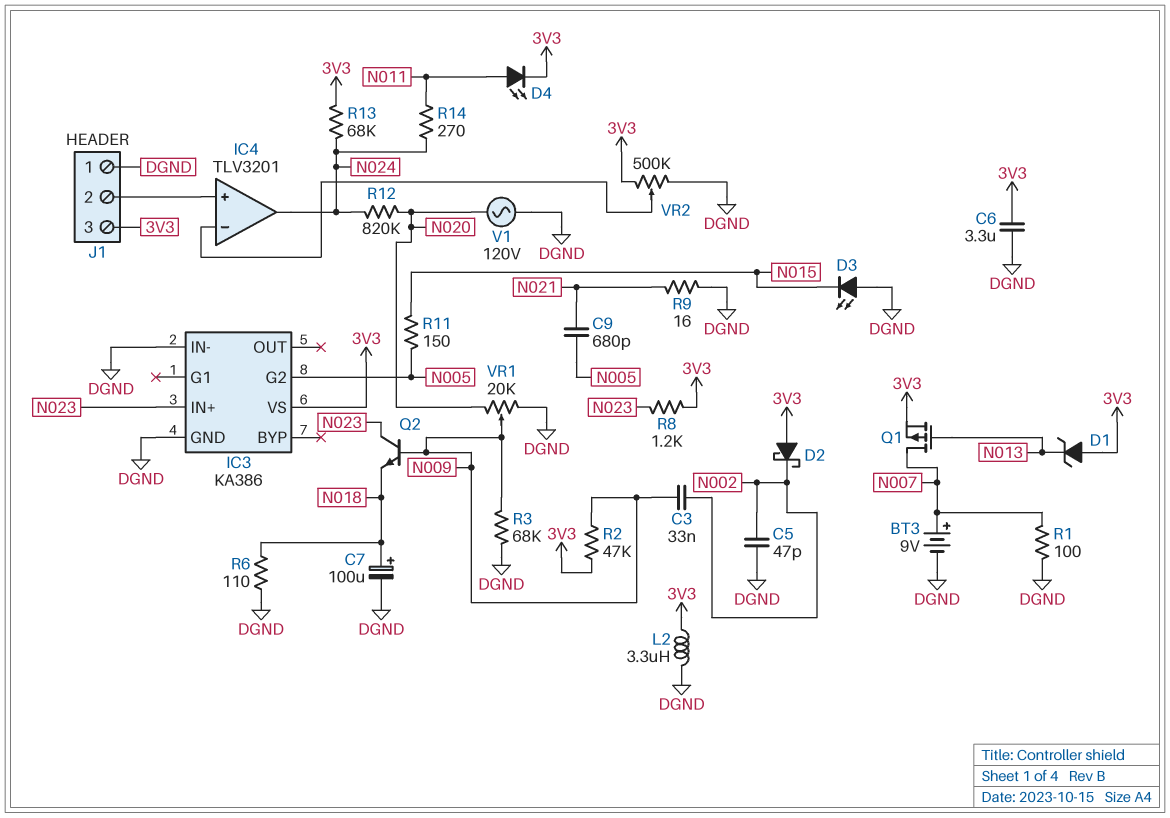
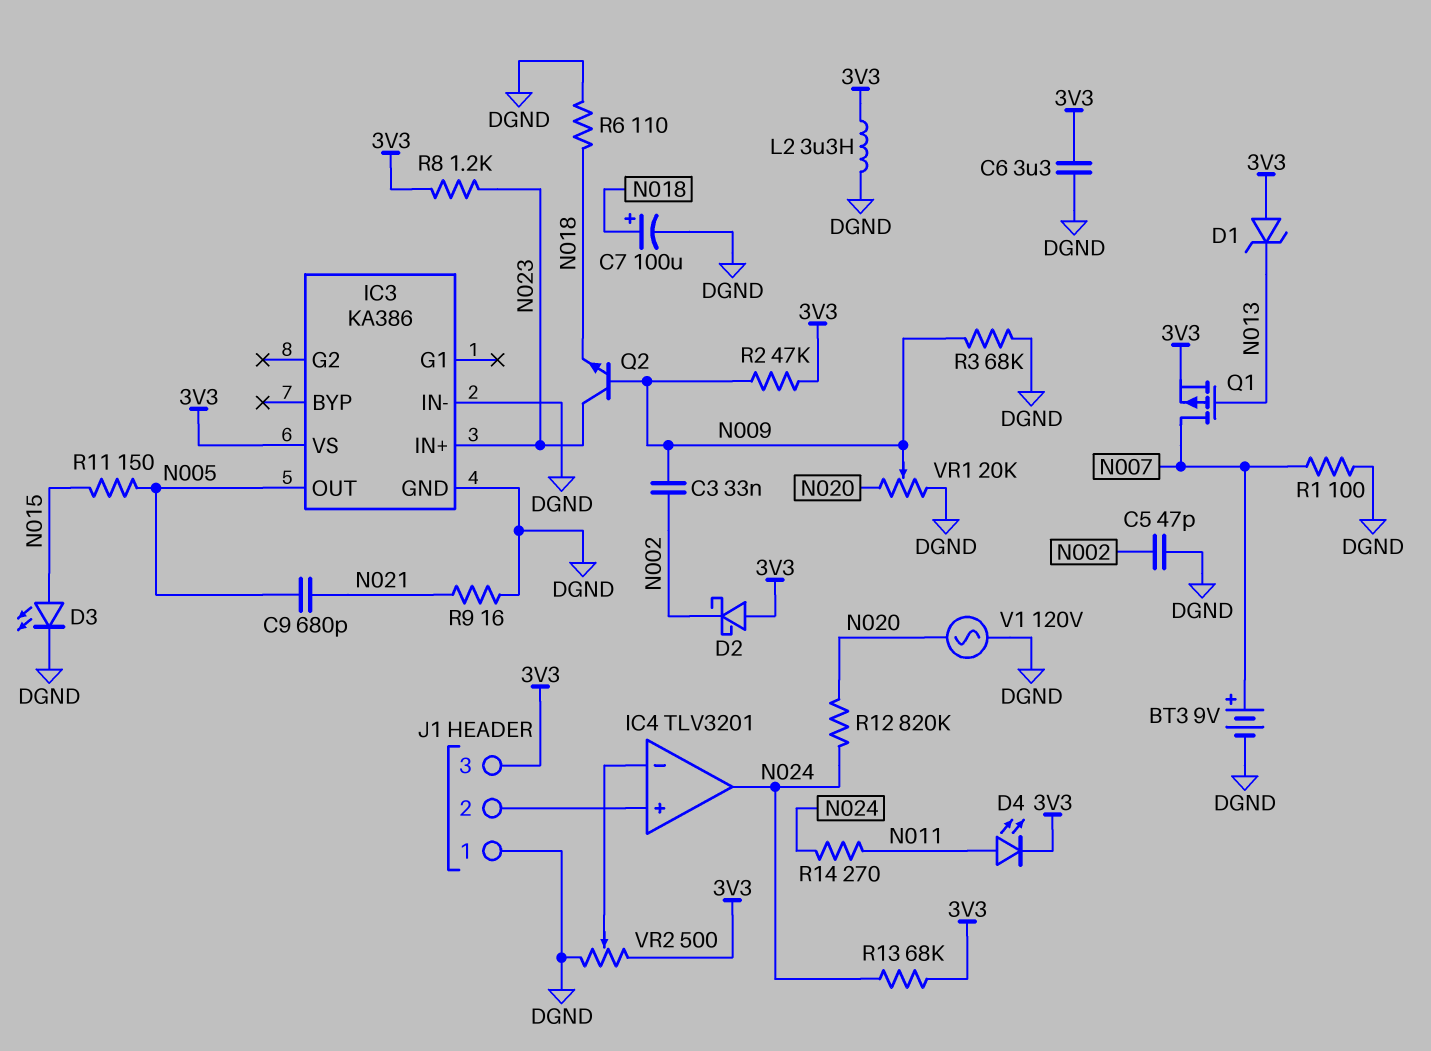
D3: LED (A DGND, K N015) -> LED (A N015, K DGND)
IC3 pin G2: N005 -> none
IC3 pin OUT: none -> N005
VR2: 500k (3V3, DGND, wiper IC4/in-) -> 500 (3V3, DGND, wiper IC4/in-)

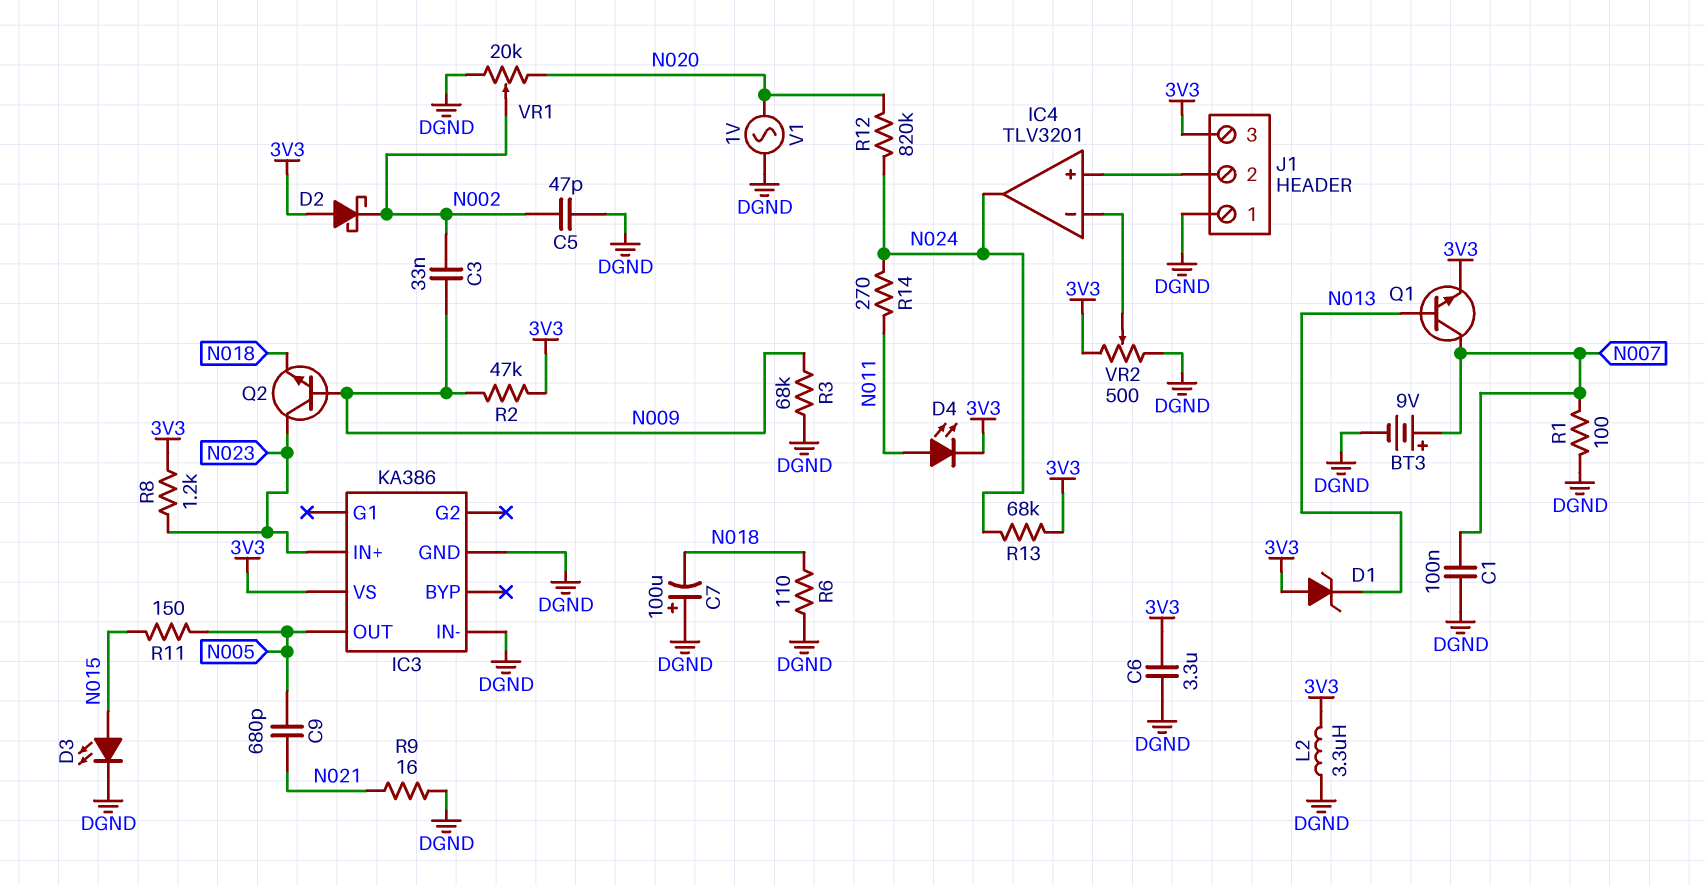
C1: none -> 100nF (DGND, N007)
C7: 100uF (plus N018, minus DGND) -> 100uF (plus DGND, minus N018)
Q1: PMOS (G N013, D N007, S 3V3) -> NPN (B N013, C N007, E 3V3)
V1: AC 120V (DGND, N020) -> AC 1V (DGND, N020)
VR1: 20k (DGND, N020, wiper N009) -> 20k (DGND, N020, wiper N002)

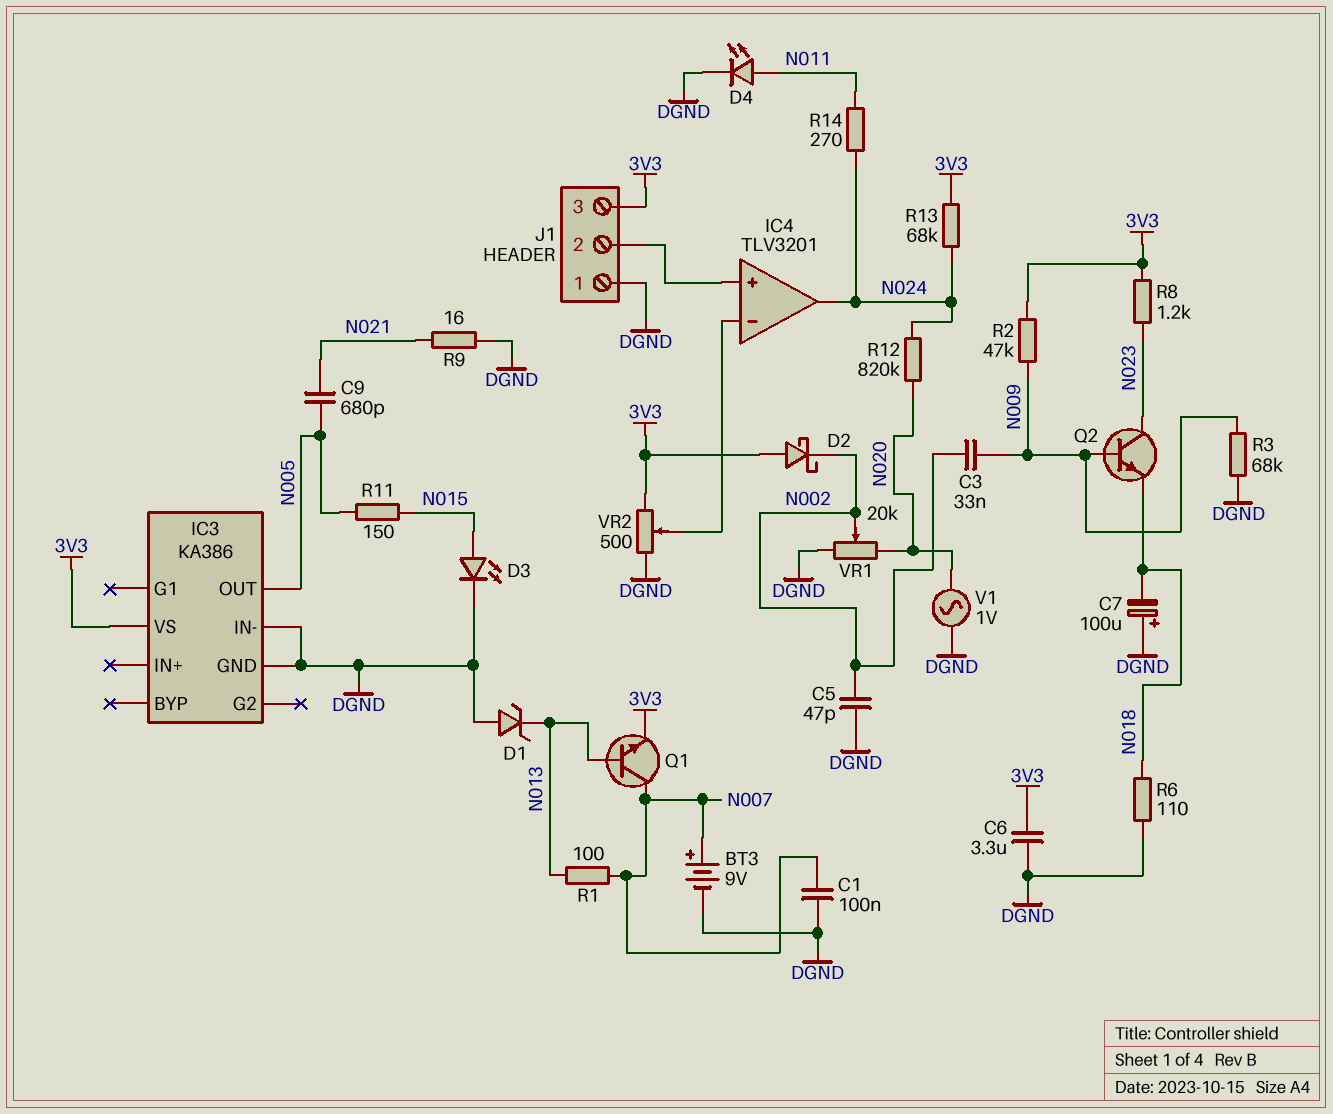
D1: zener (A 3V3, K N013) -> zener (A DGND, K N013)
D4: LED (A N011, K 3V3) -> LED (A N011, K DGND)
IC3 pin IN+: N023 -> none
L2: 3.3uH (3V3, DGND) -> none
R1: 100 (DGND, N007) -> 100 (N007, N013)

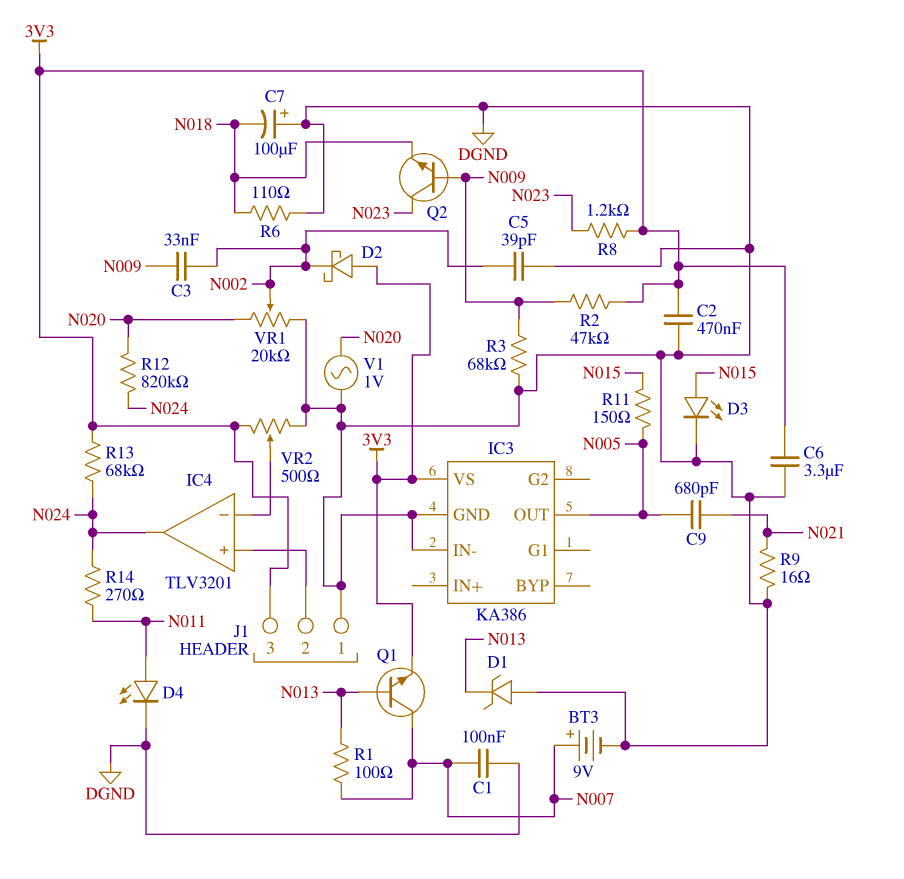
C2: none -> 470nF (3V3, DGND)
C5: 47pF (DGND, N002) -> 39pF (DGND, N002)

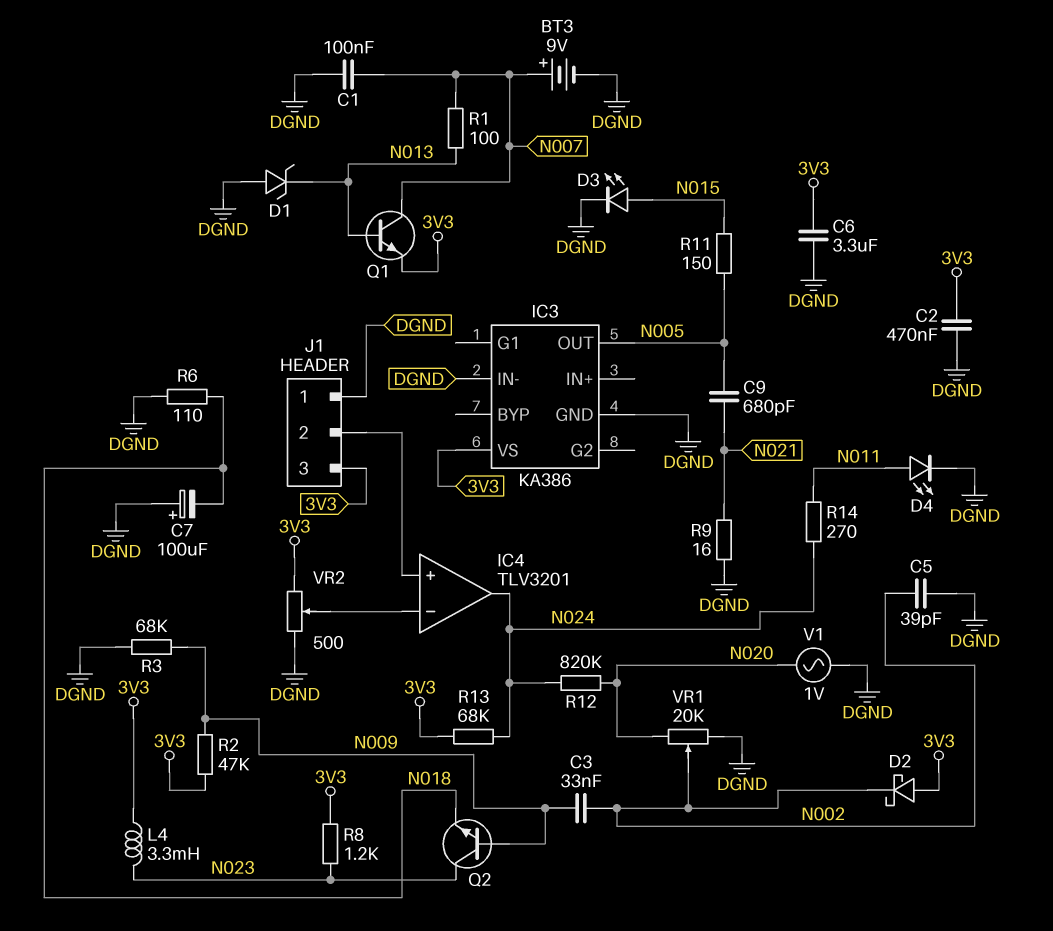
L4: none -> 3.3mH (3V3, N023)

